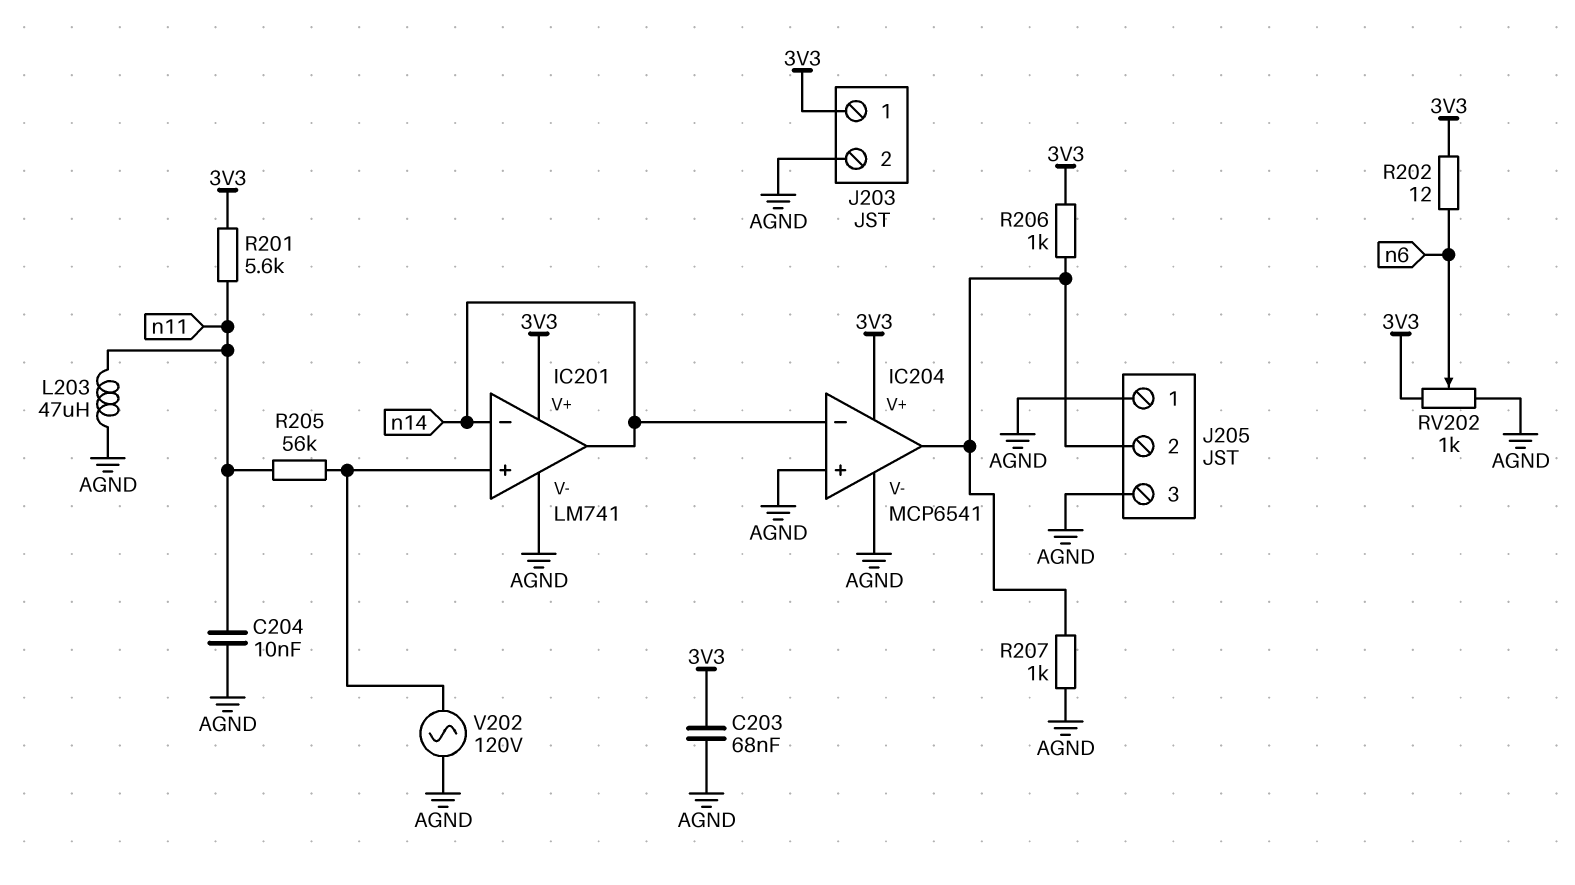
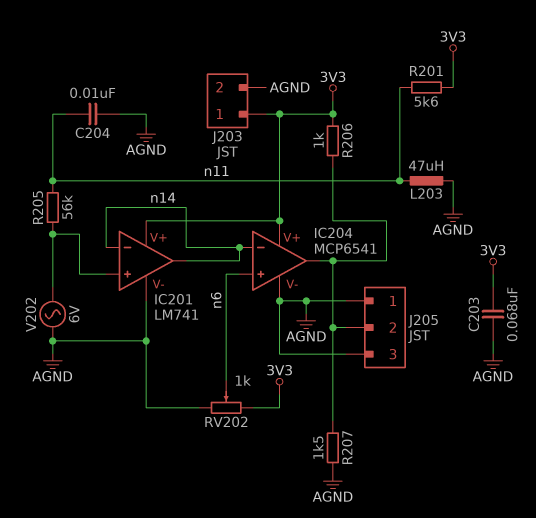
IC204 pin in+: AGND -> n6
R202: 12 (3V3, n6) -> none
R207: 1k (AGND, IC204/out) -> 1.5k (AGND, IC204/out)
V202: AC 120V (AGND, IC201/in+) -> AC 6V (AGND, IC201/in+)

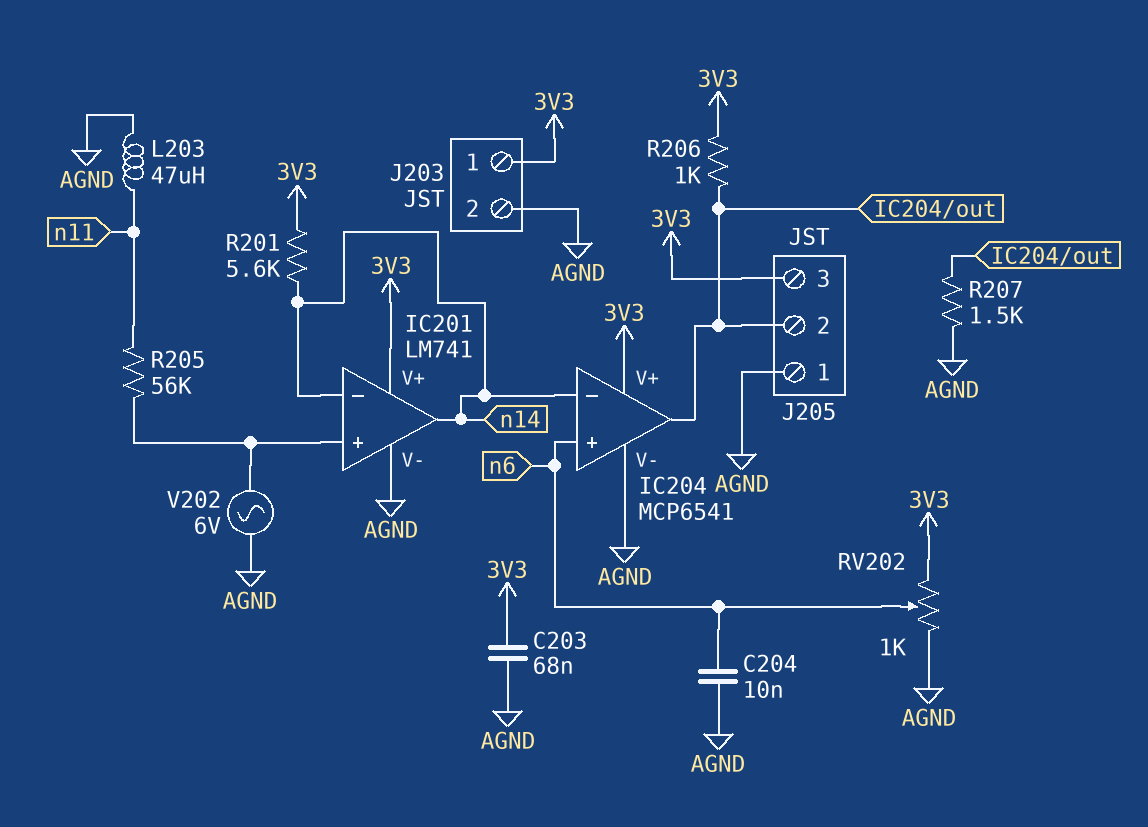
C204: 10nF (AGND, n11) -> 10nF (AGND, n6)
J205 pin 3: AGND -> 3V3
R201: 5.6k (3V3, n11) -> 5.6k (3V3, n14)

